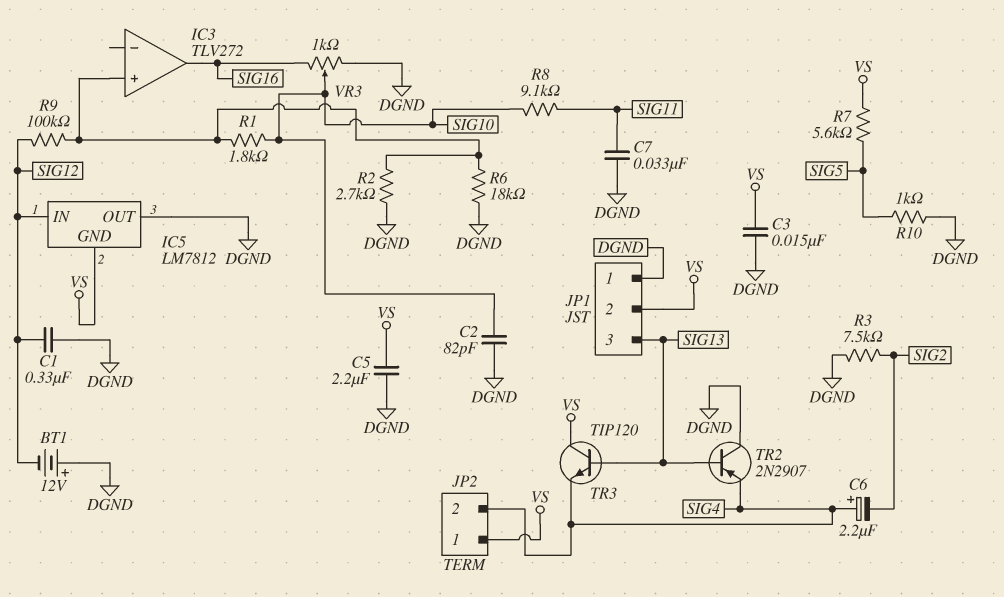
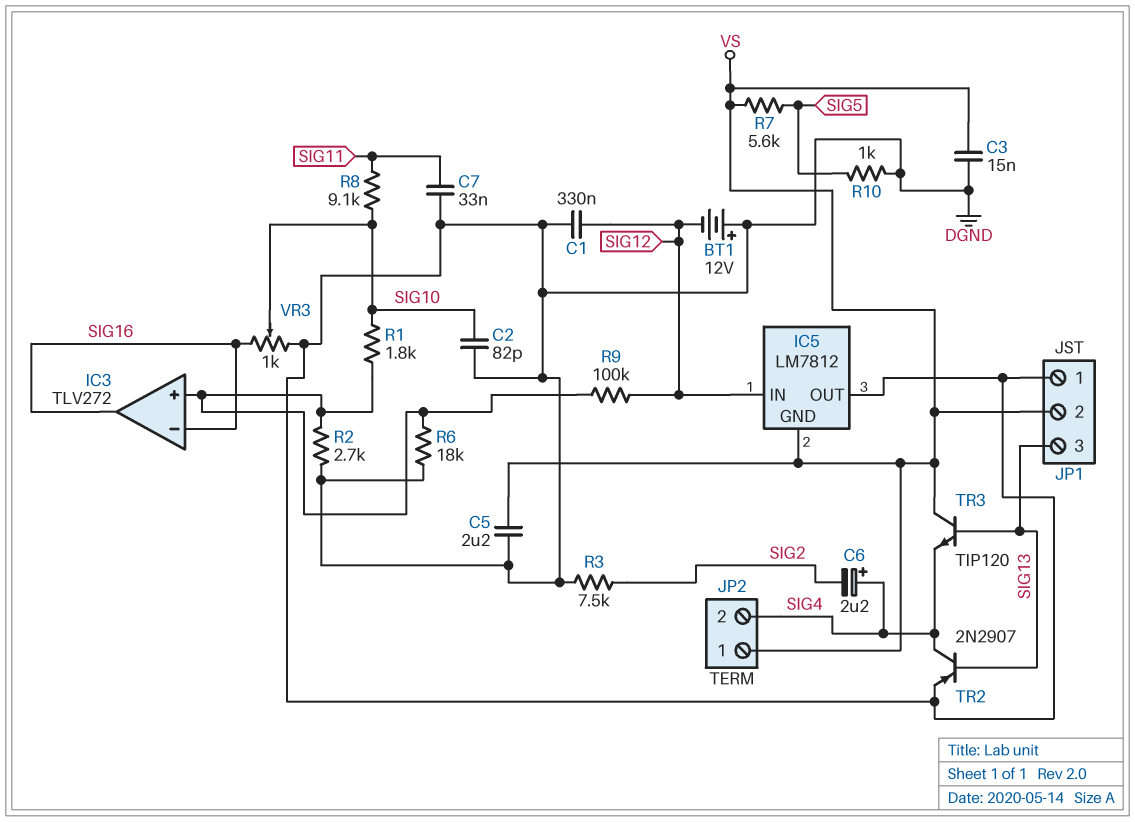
IC3 pin in-: none -> SIG16
TR2: PNP 2N2907 (B SIG13, C DGND, E SIG4) -> PNP 2N2907 (B SIG13, C SIG4, E DGND)

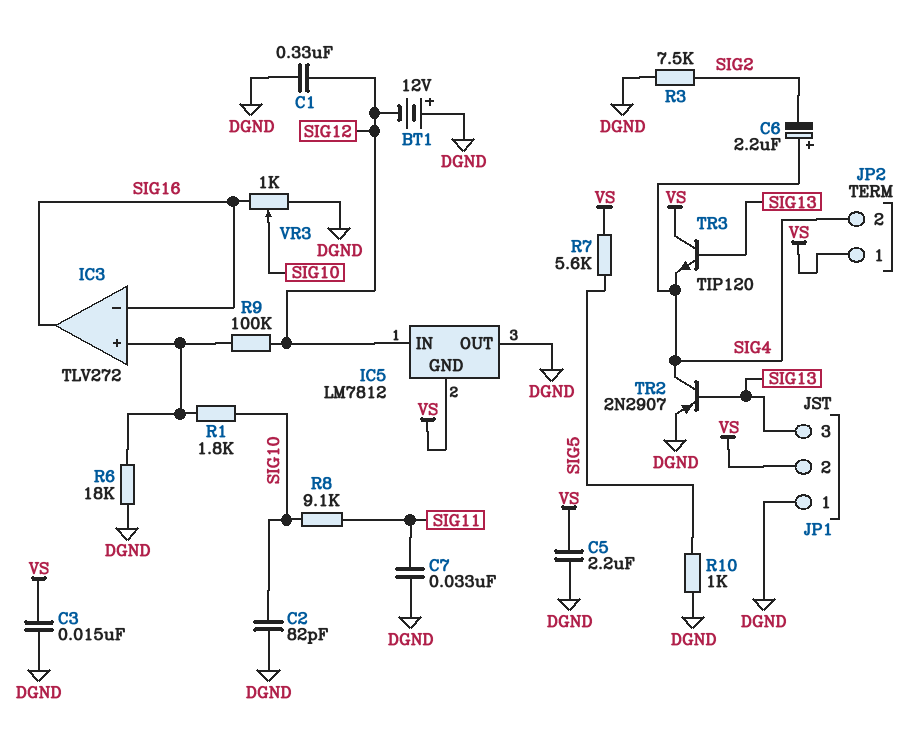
R2: 2.7k (DGND, IC3/in+) -> none

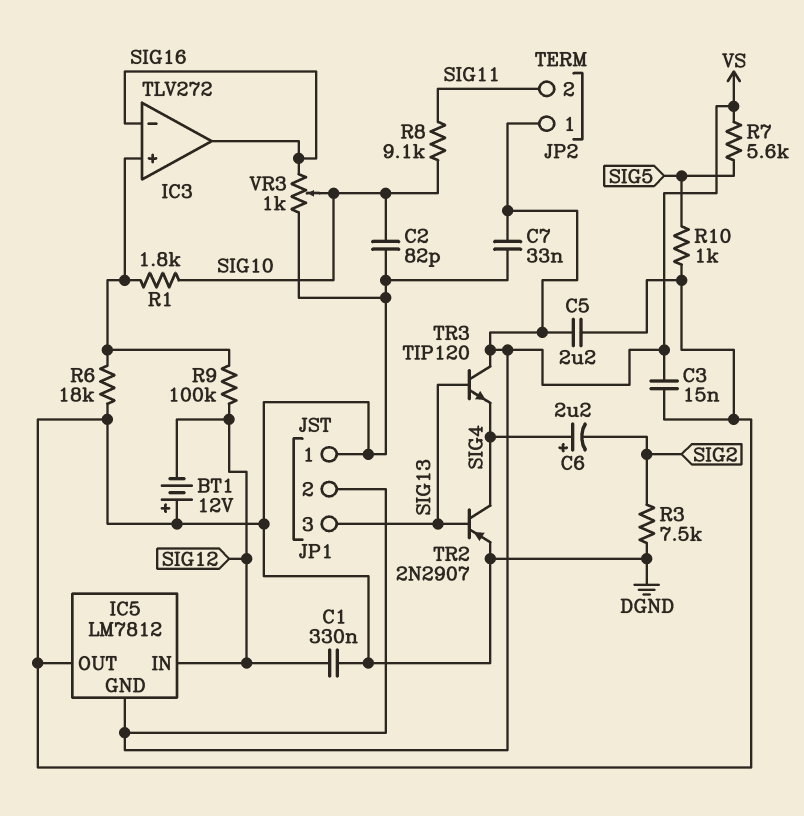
C7: 33nF (DGND, SIG11) -> 33nF (DGND, VS)
JP2 pin 2: SIG4 -> SIG11

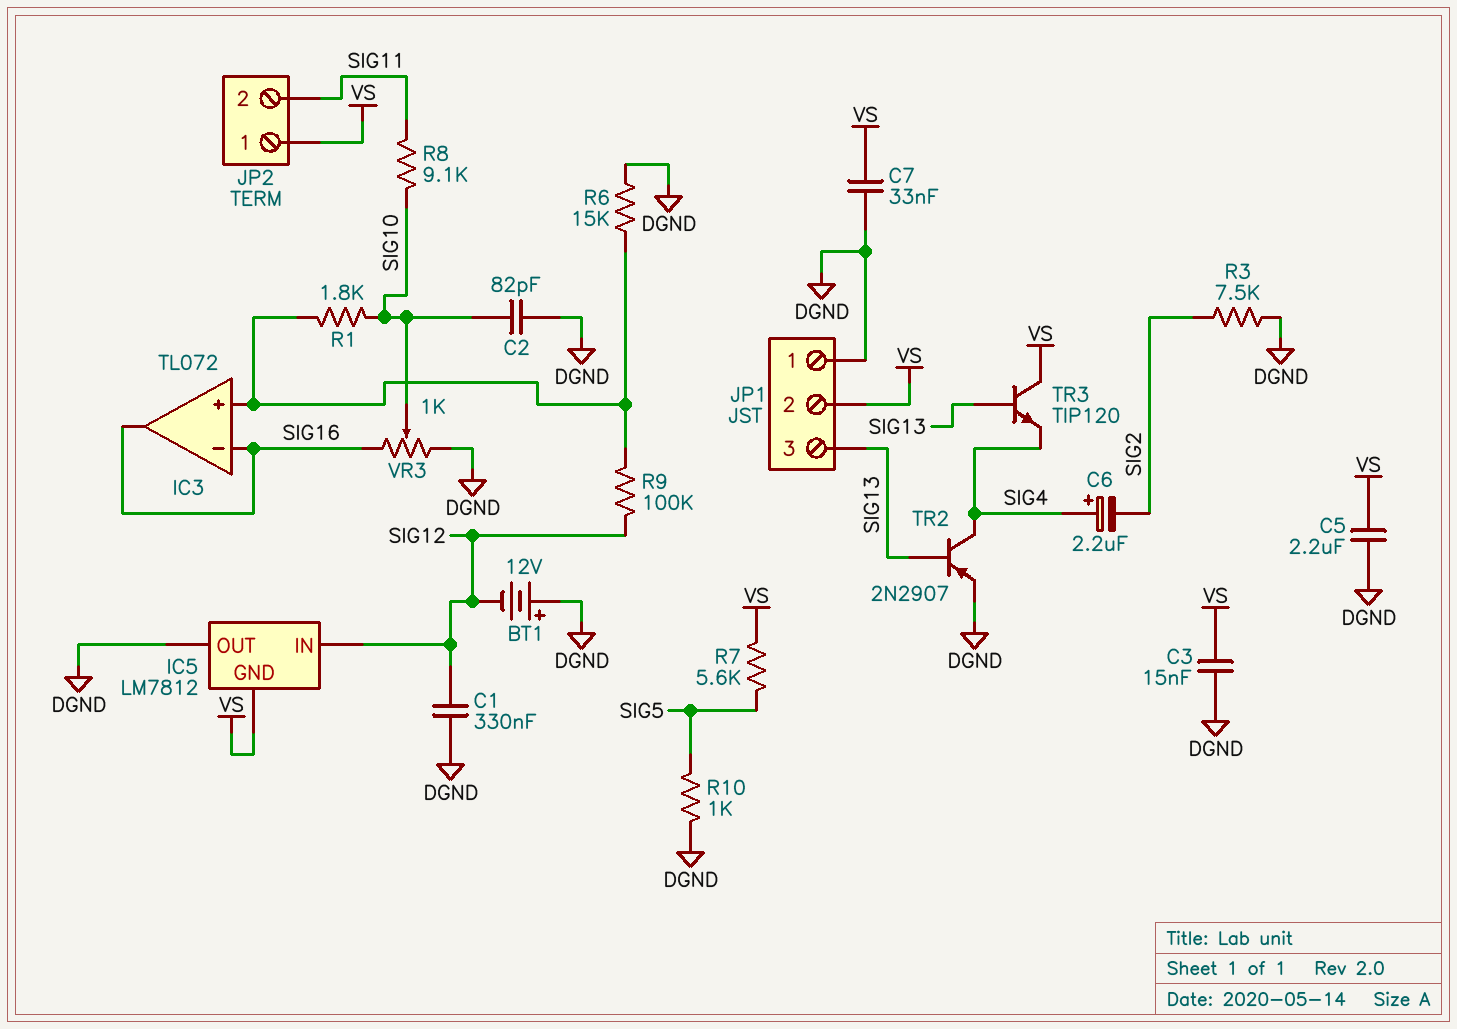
IC3: TLV272 -> TL072
R6: 18k (DGND, IC3/in+) -> 15k (DGND, IC3/in+)

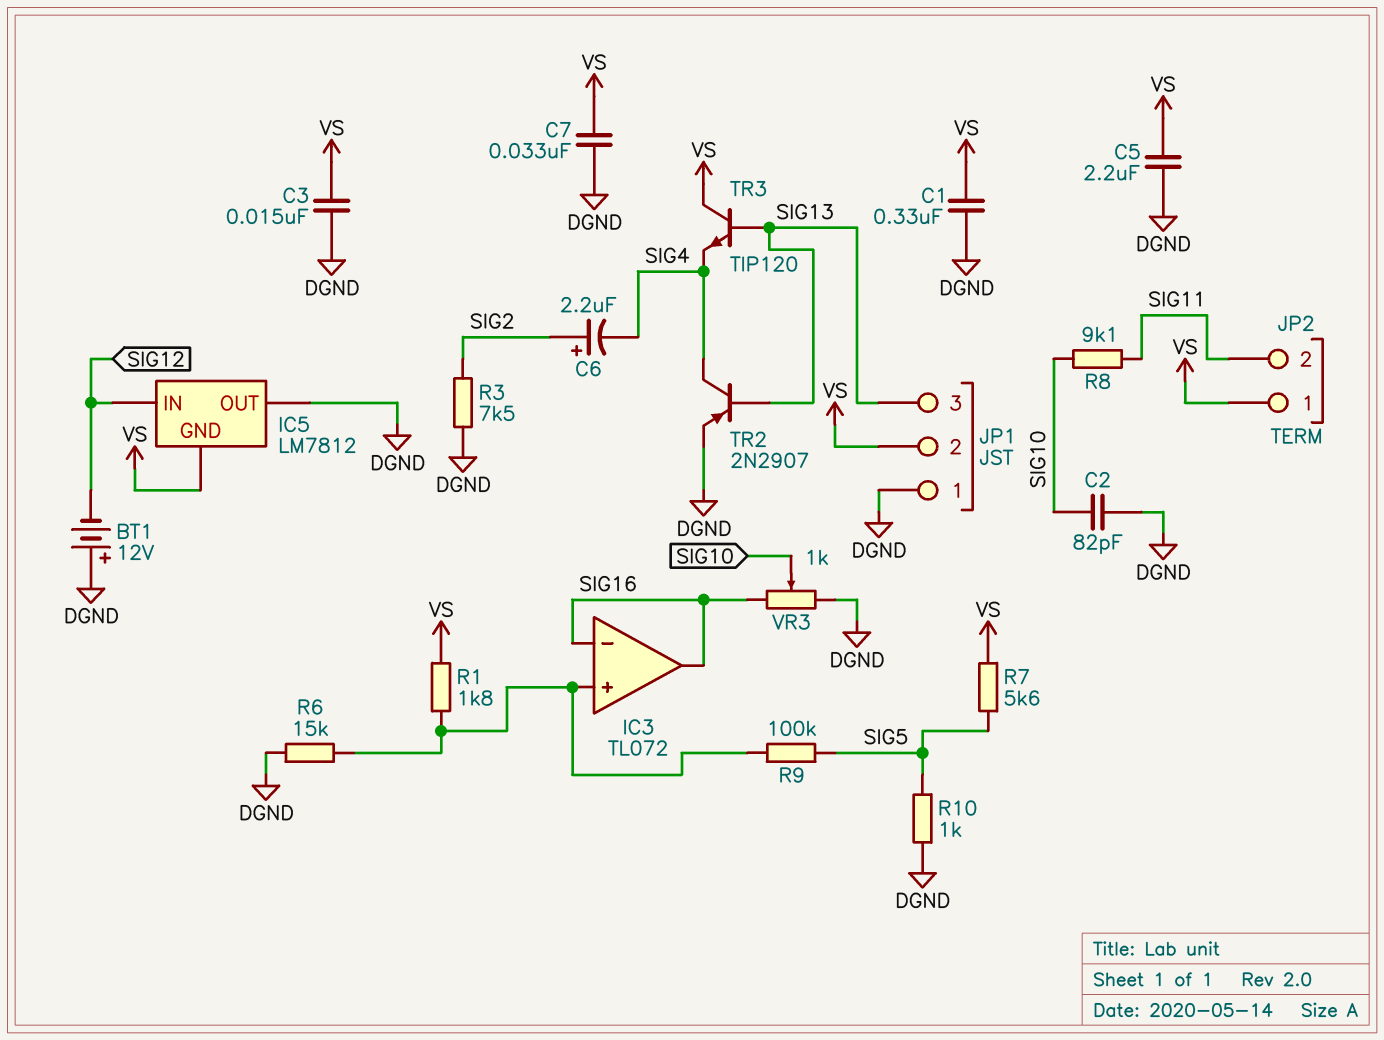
C1: 330nF (DGND, SIG12) -> 330nF (DGND, VS)
C6: 2.2uF (plus SIG4, minus SIG2) -> 2.2uF (plus SIG2, minus SIG4)
R1: 1.8k (IC3/in+, SIG10) -> 1.8k (IC3/in+, VS)
R9: 100k (IC3/in+, SIG12) -> 100k (IC3/in+, SIG5)

